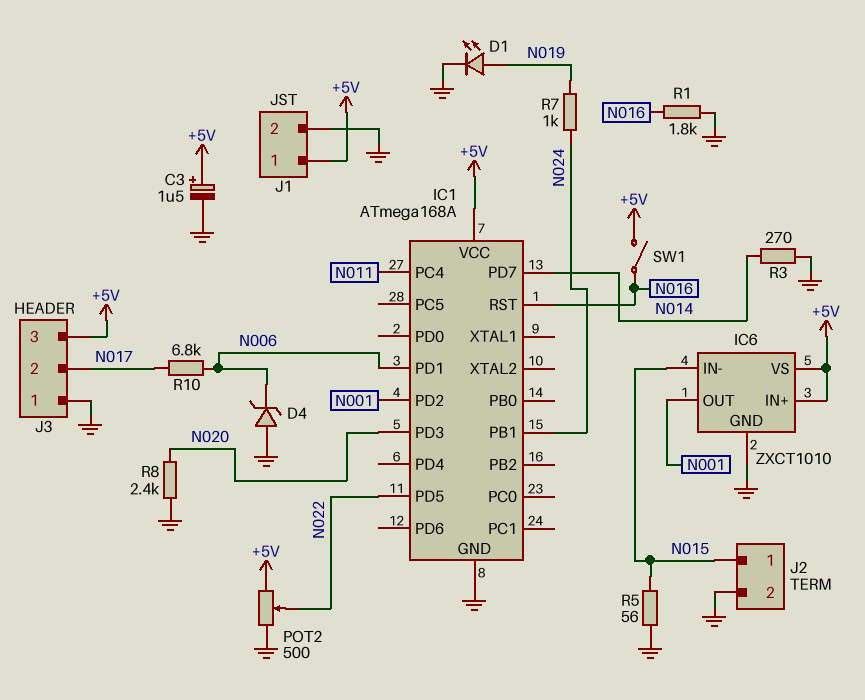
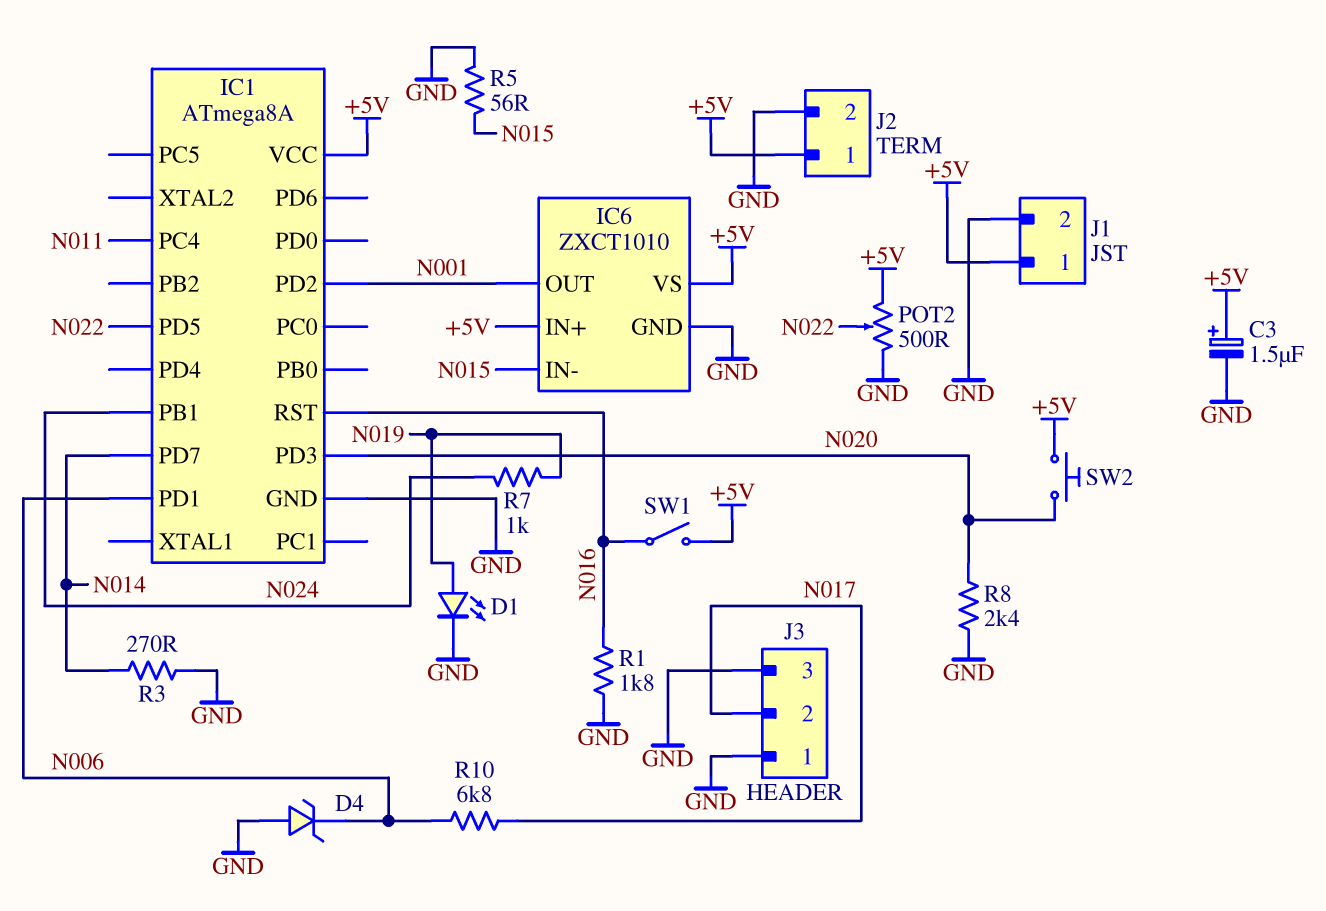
IC1: ATmega168A -> ATmega8A
J2 pin 1: N015 -> +5V
J3 pin 3: +5V -> GND
SW2: none -> button (+5V, N020)

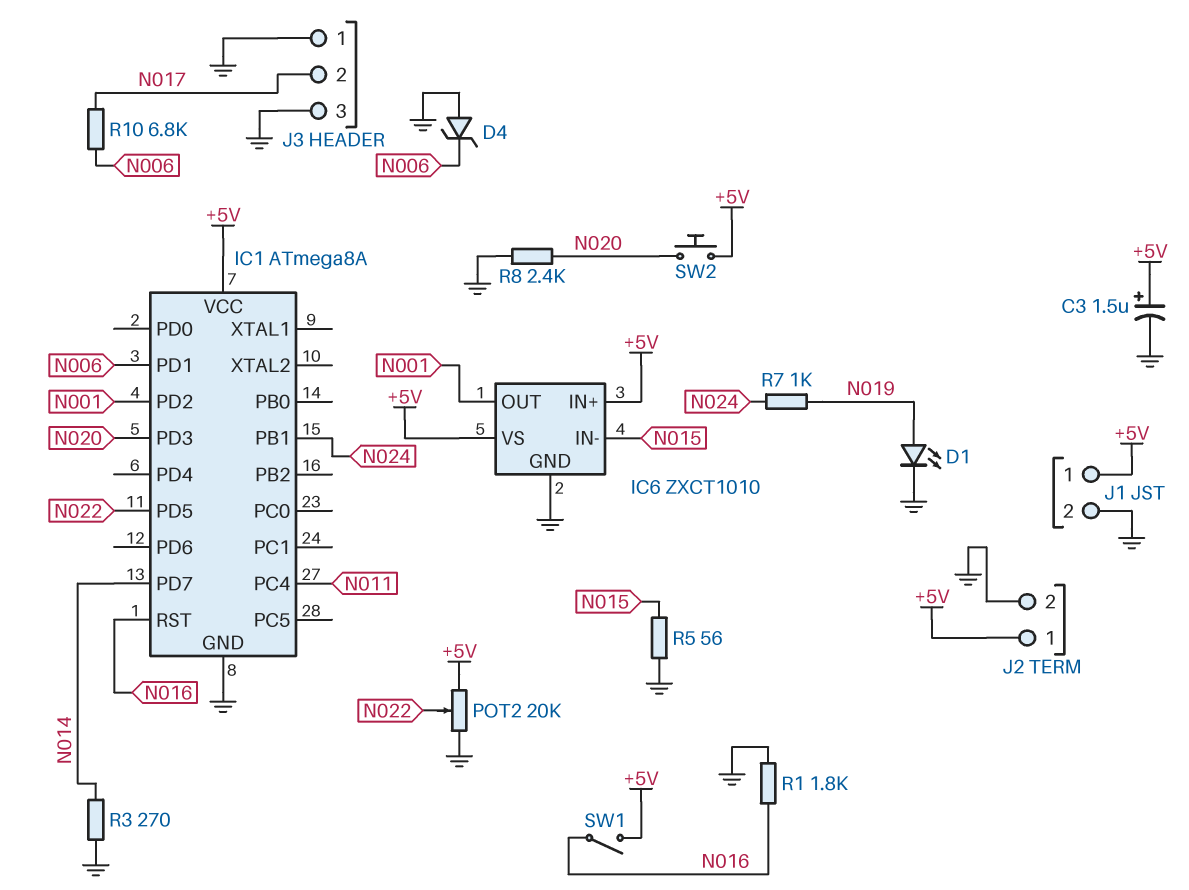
POT2: 500 (+5V, GND, wiper N022) -> 20k (+5V, GND, wiper N022)

